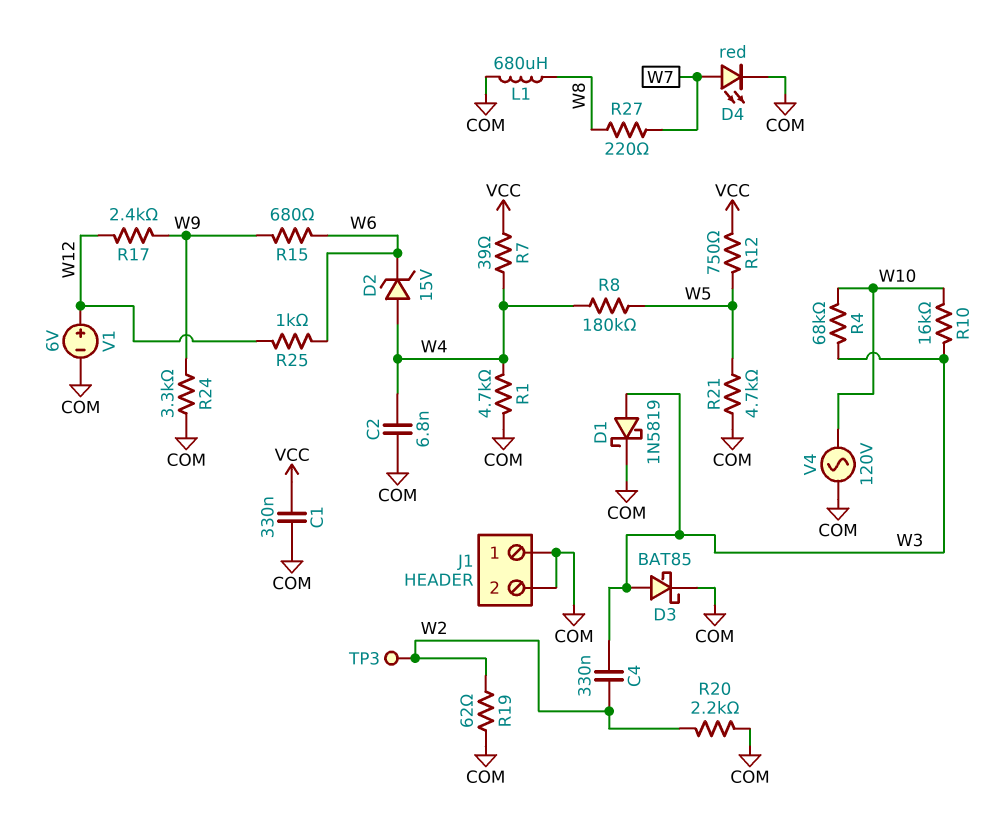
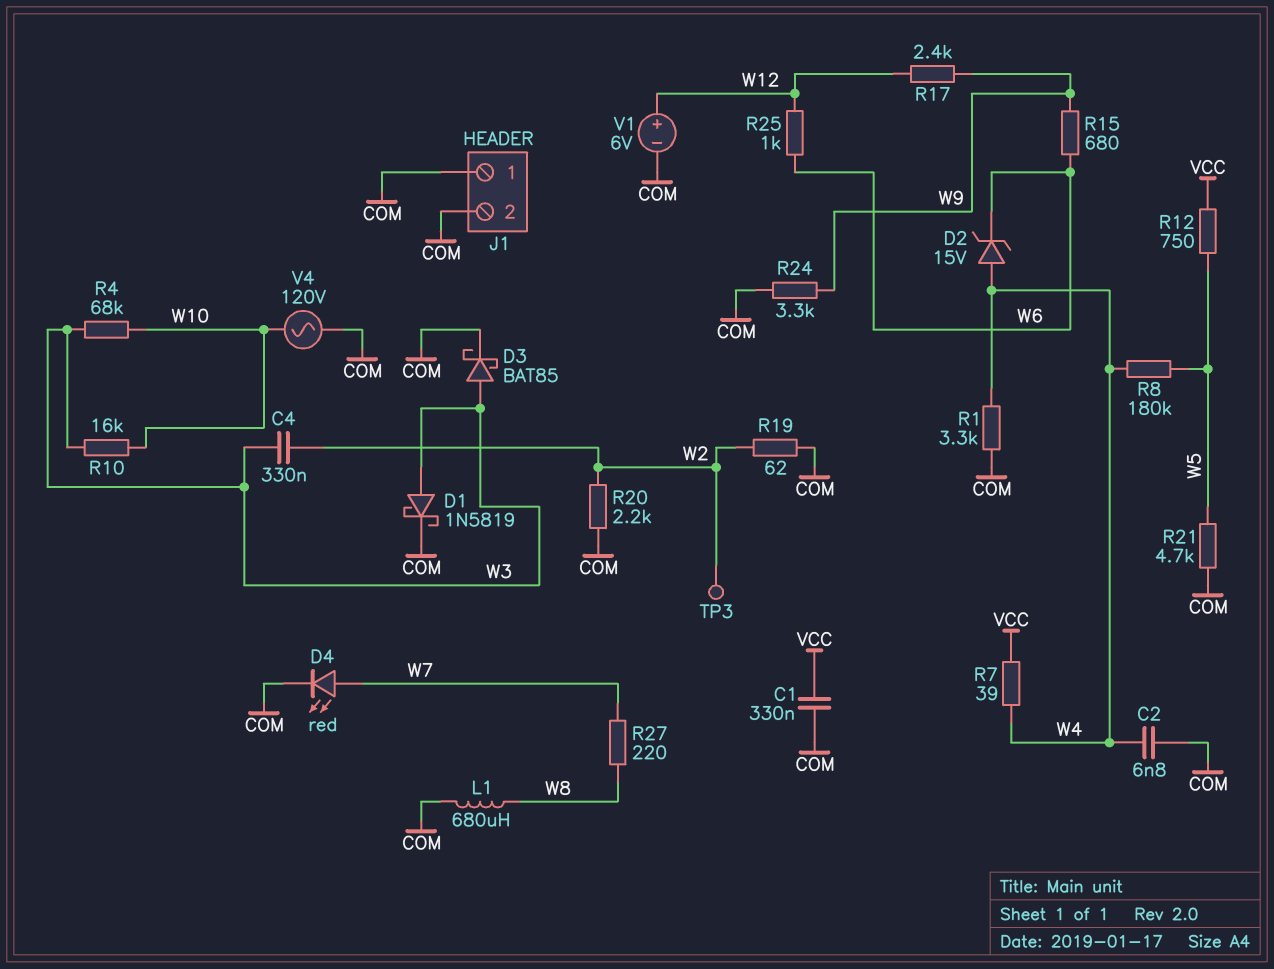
R1: 4.7k (COM, W4) -> 3.3k (COM, W4)

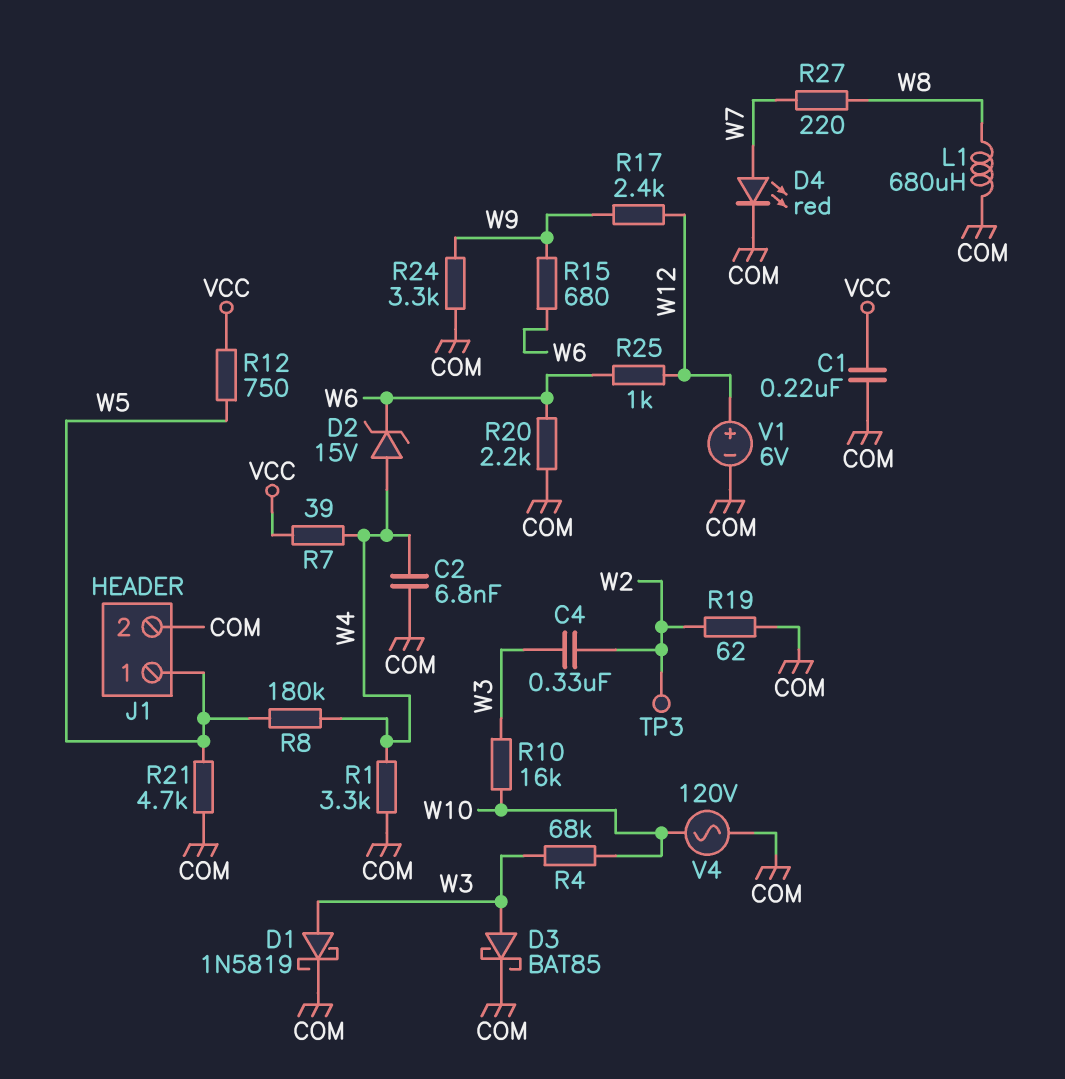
C1: 330nF (COM, VCC) -> 220nF (COM, VCC)
J1 pin 1: COM -> W5
R20: 2.2k (COM, W2) -> 2.2k (COM, W6)

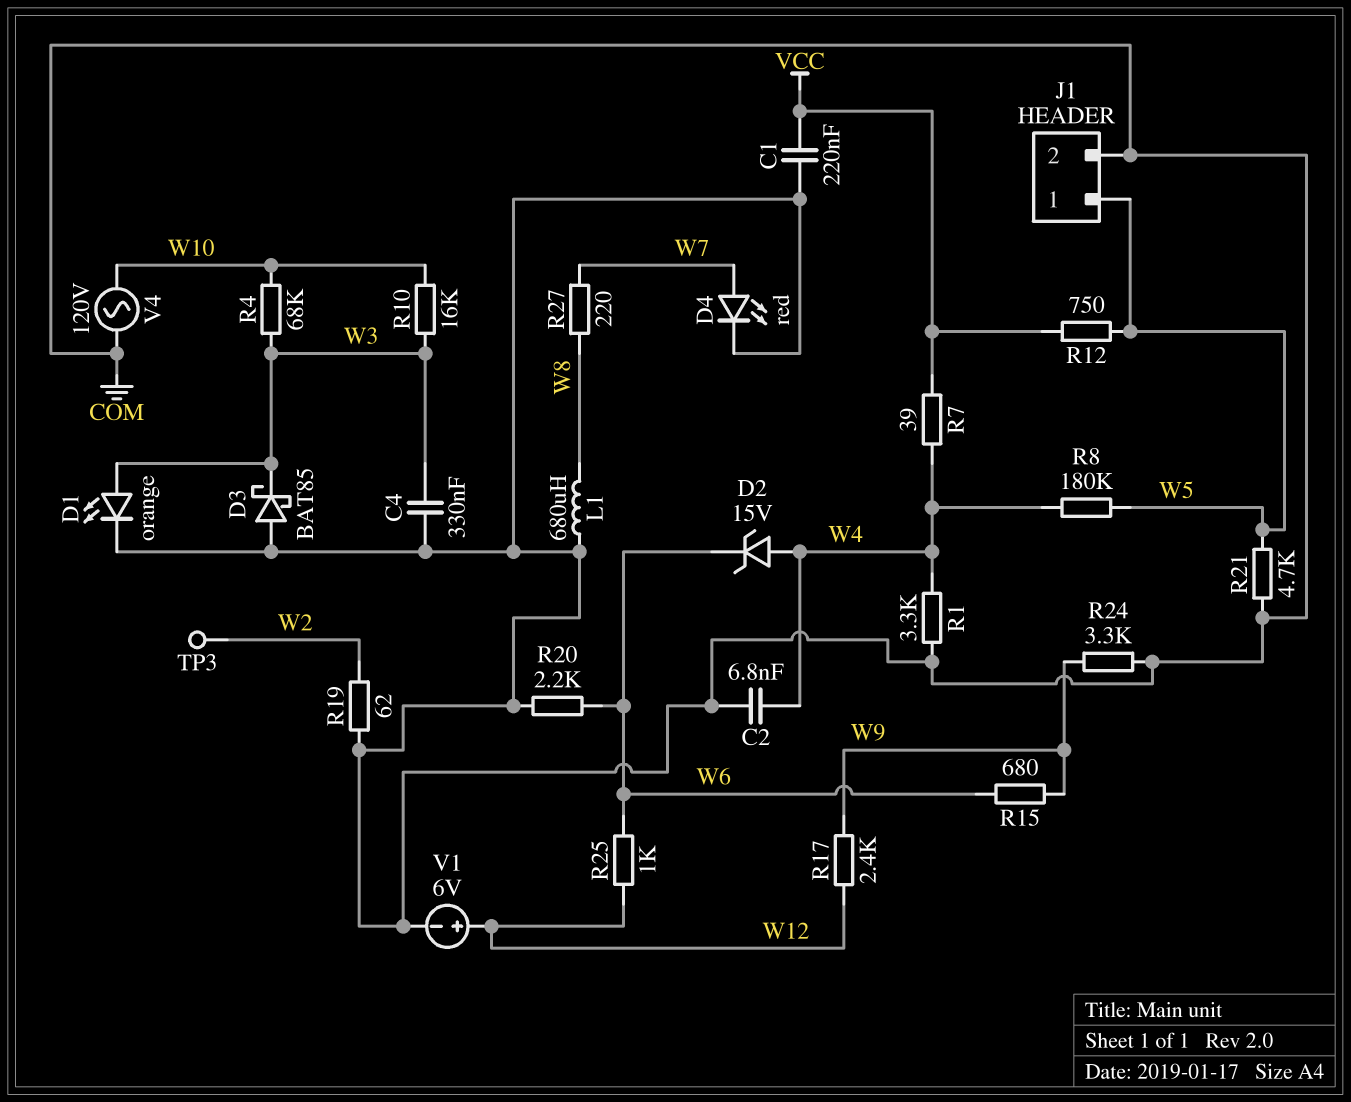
C4: 330nF (W2, W3) -> 330nF (COM, W3)
D1: schottky 1N5819 (A W3, K COM) -> LED orange (A W3, K COM)
D3: schottky BAT85 (A W3, K COM) -> schottky BAT85 (A COM, K W3)

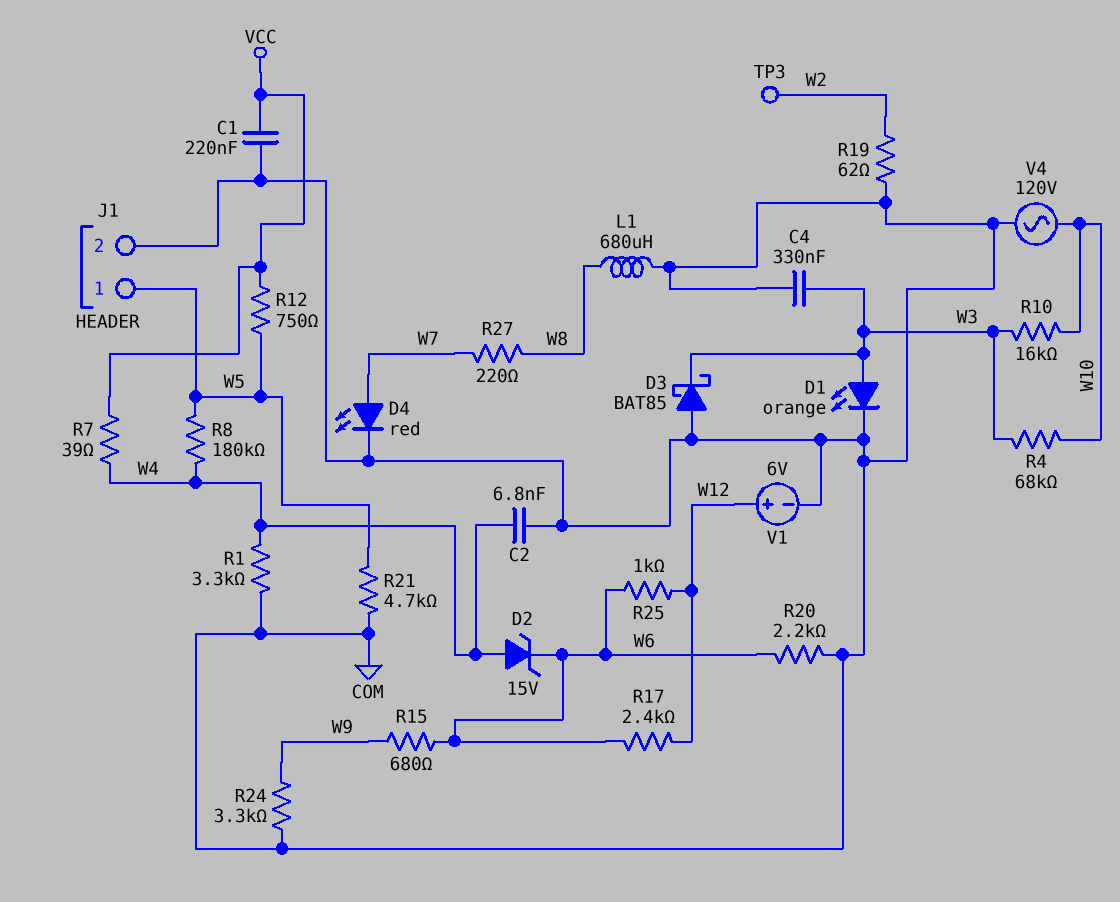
R17: 2.4k (W9, W12) -> 2.4k (W6, W12)

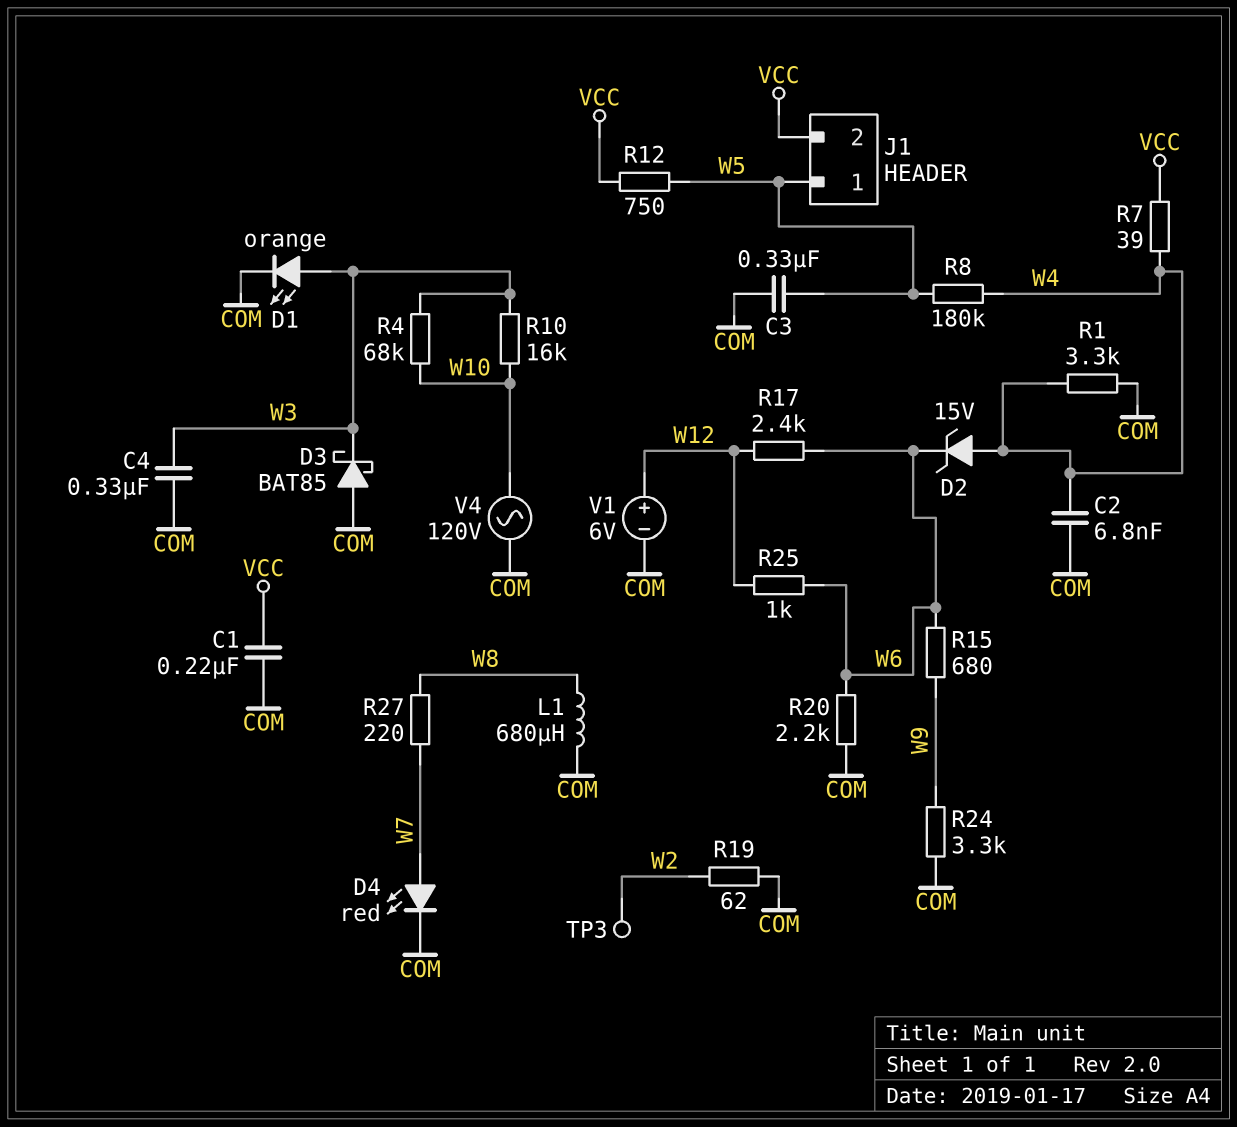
C3: none -> 330nF (COM, W5)
J1 pin 2: COM -> VCC
R21: 4.7k (COM, W5) -> none

